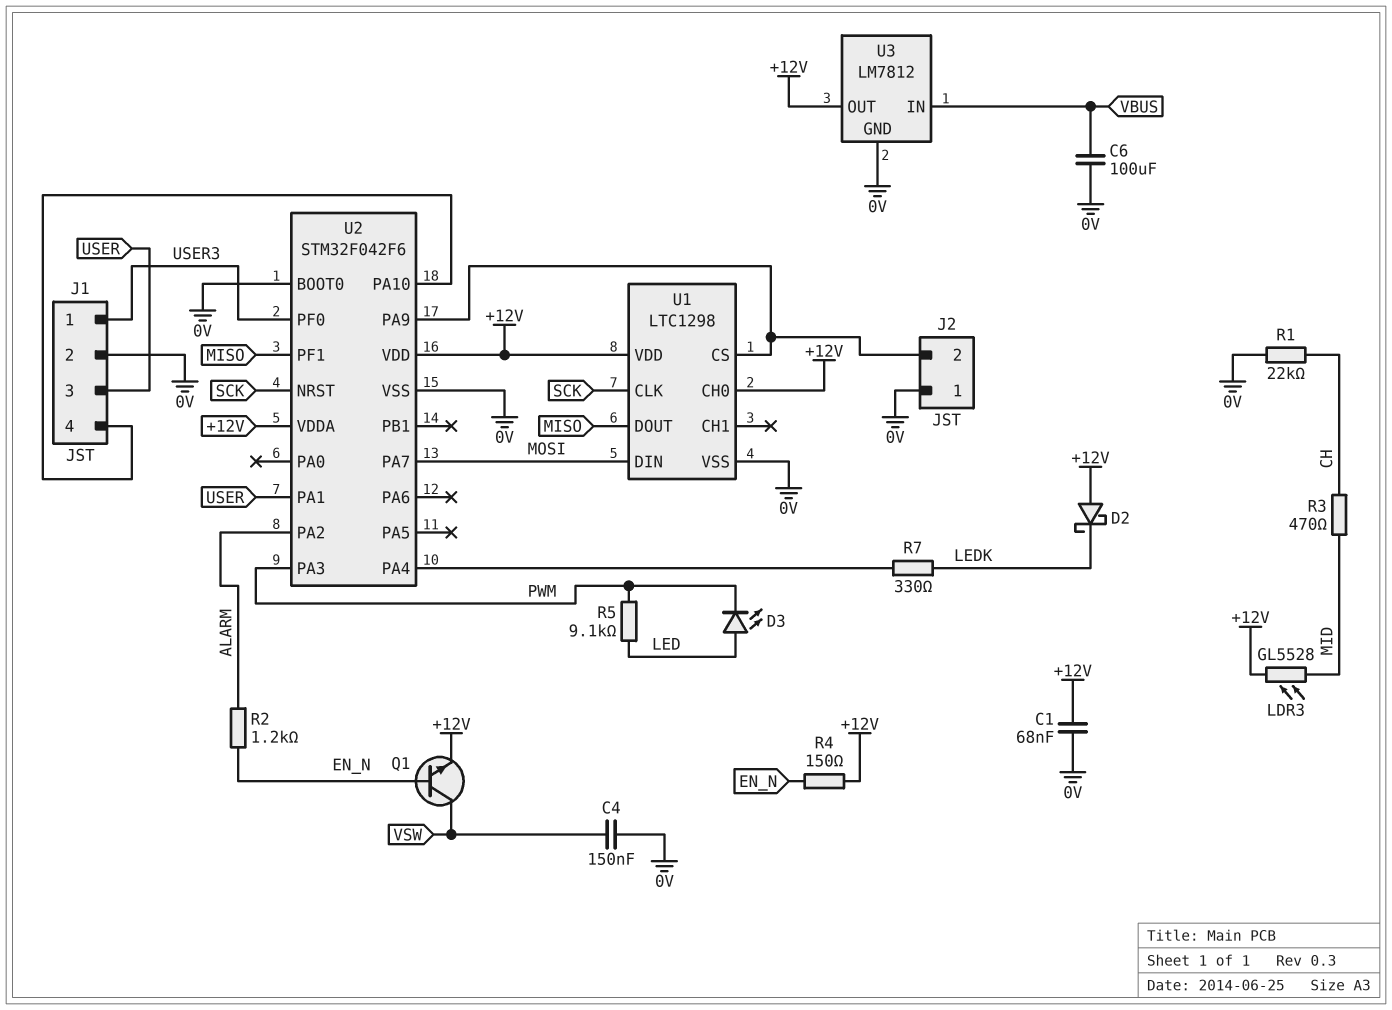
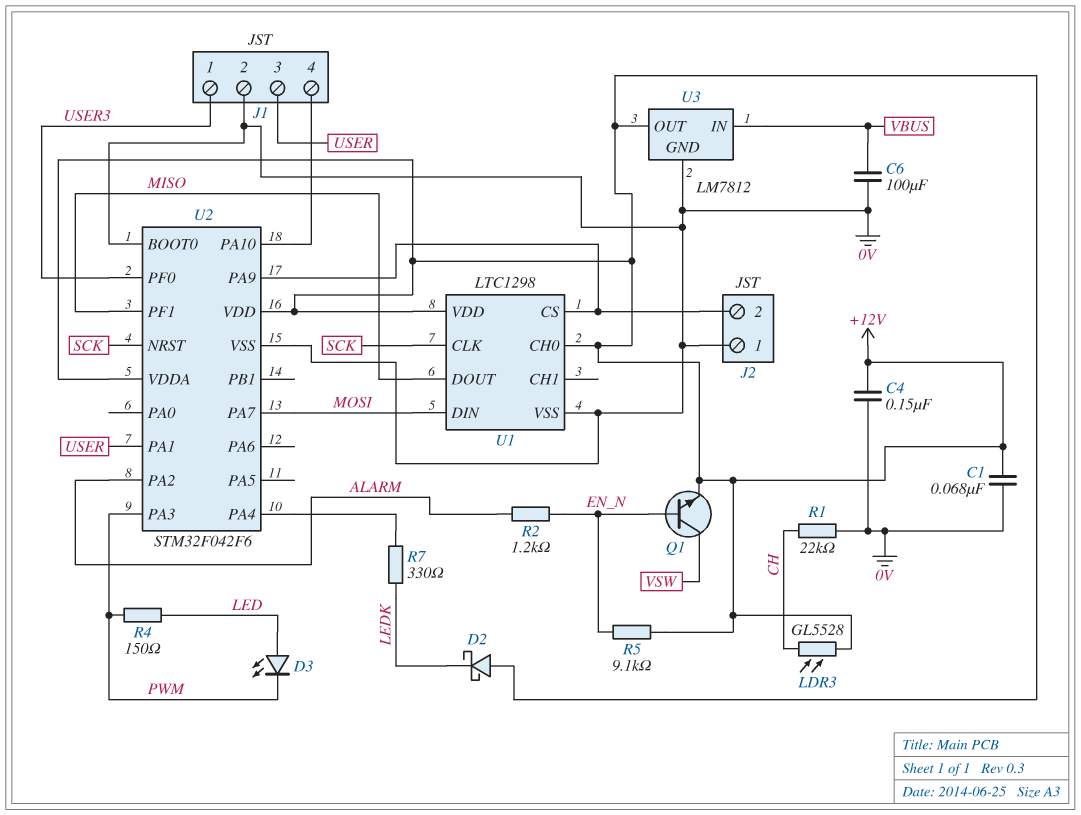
C4: 150nF (0V, VSW) -> 150nF (+12V, 0V)
LDR3: GL5528 (+12V, MID) -> GL5528 (+12V, CH)
R3: 470 (CH, MID) -> none
R4: 150 (+12V, EN_N) -> 150 (LED, PWM)
R5: 9.1k (LED, PWM) -> 9.1k (+12V, EN_N)

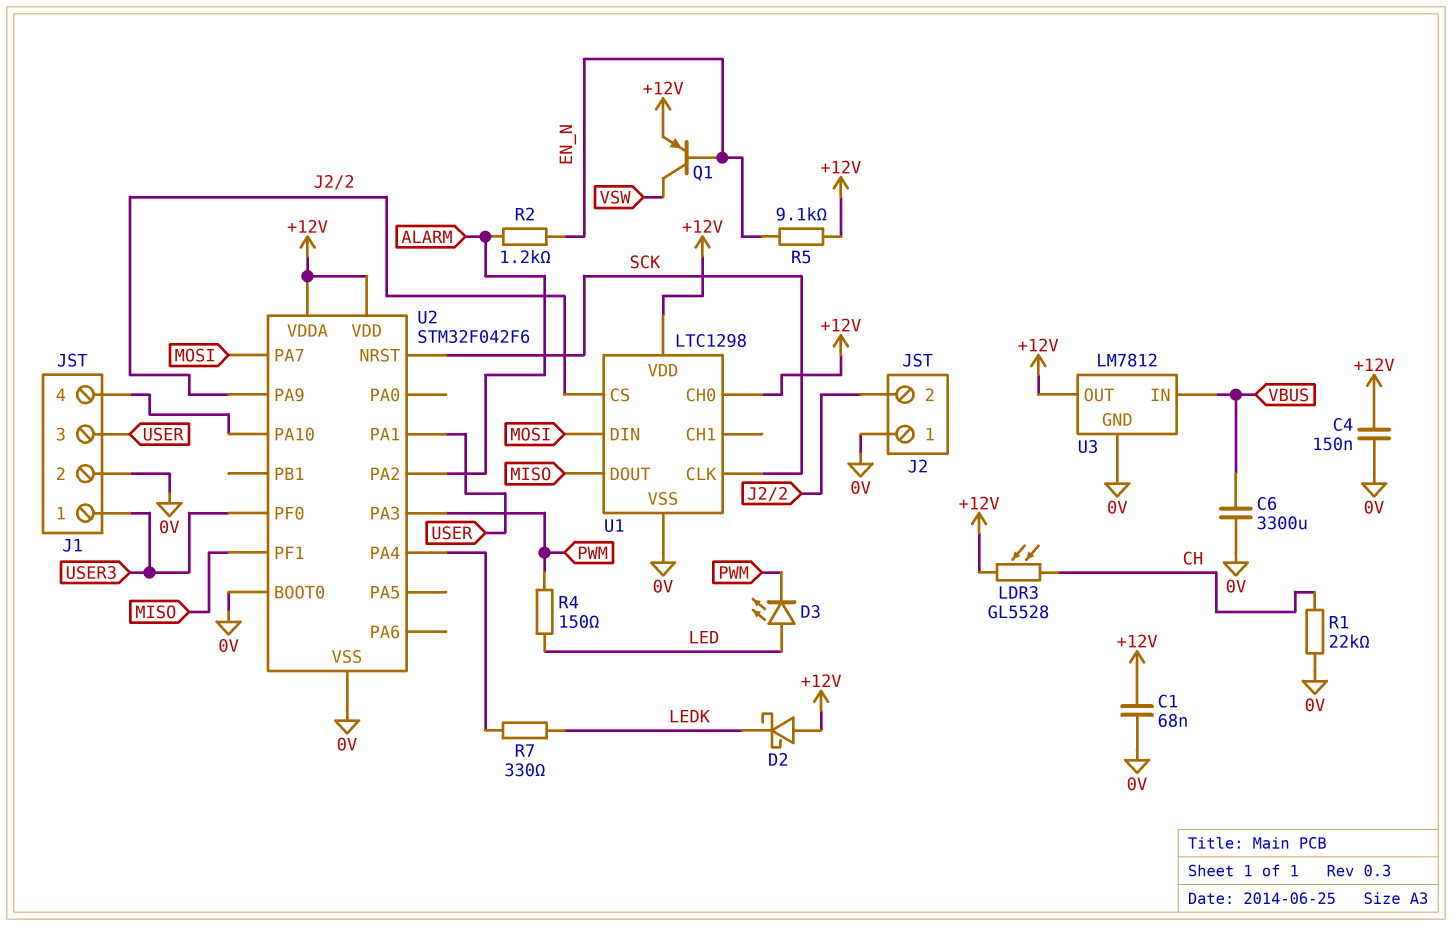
C6: 100uF (0V, VBUS) -> 3300uF (0V, VBUS)
Q1: NPN (B EN_N, C VSW, E +12V) -> PNP (B EN_N, C VSW, E +12V)

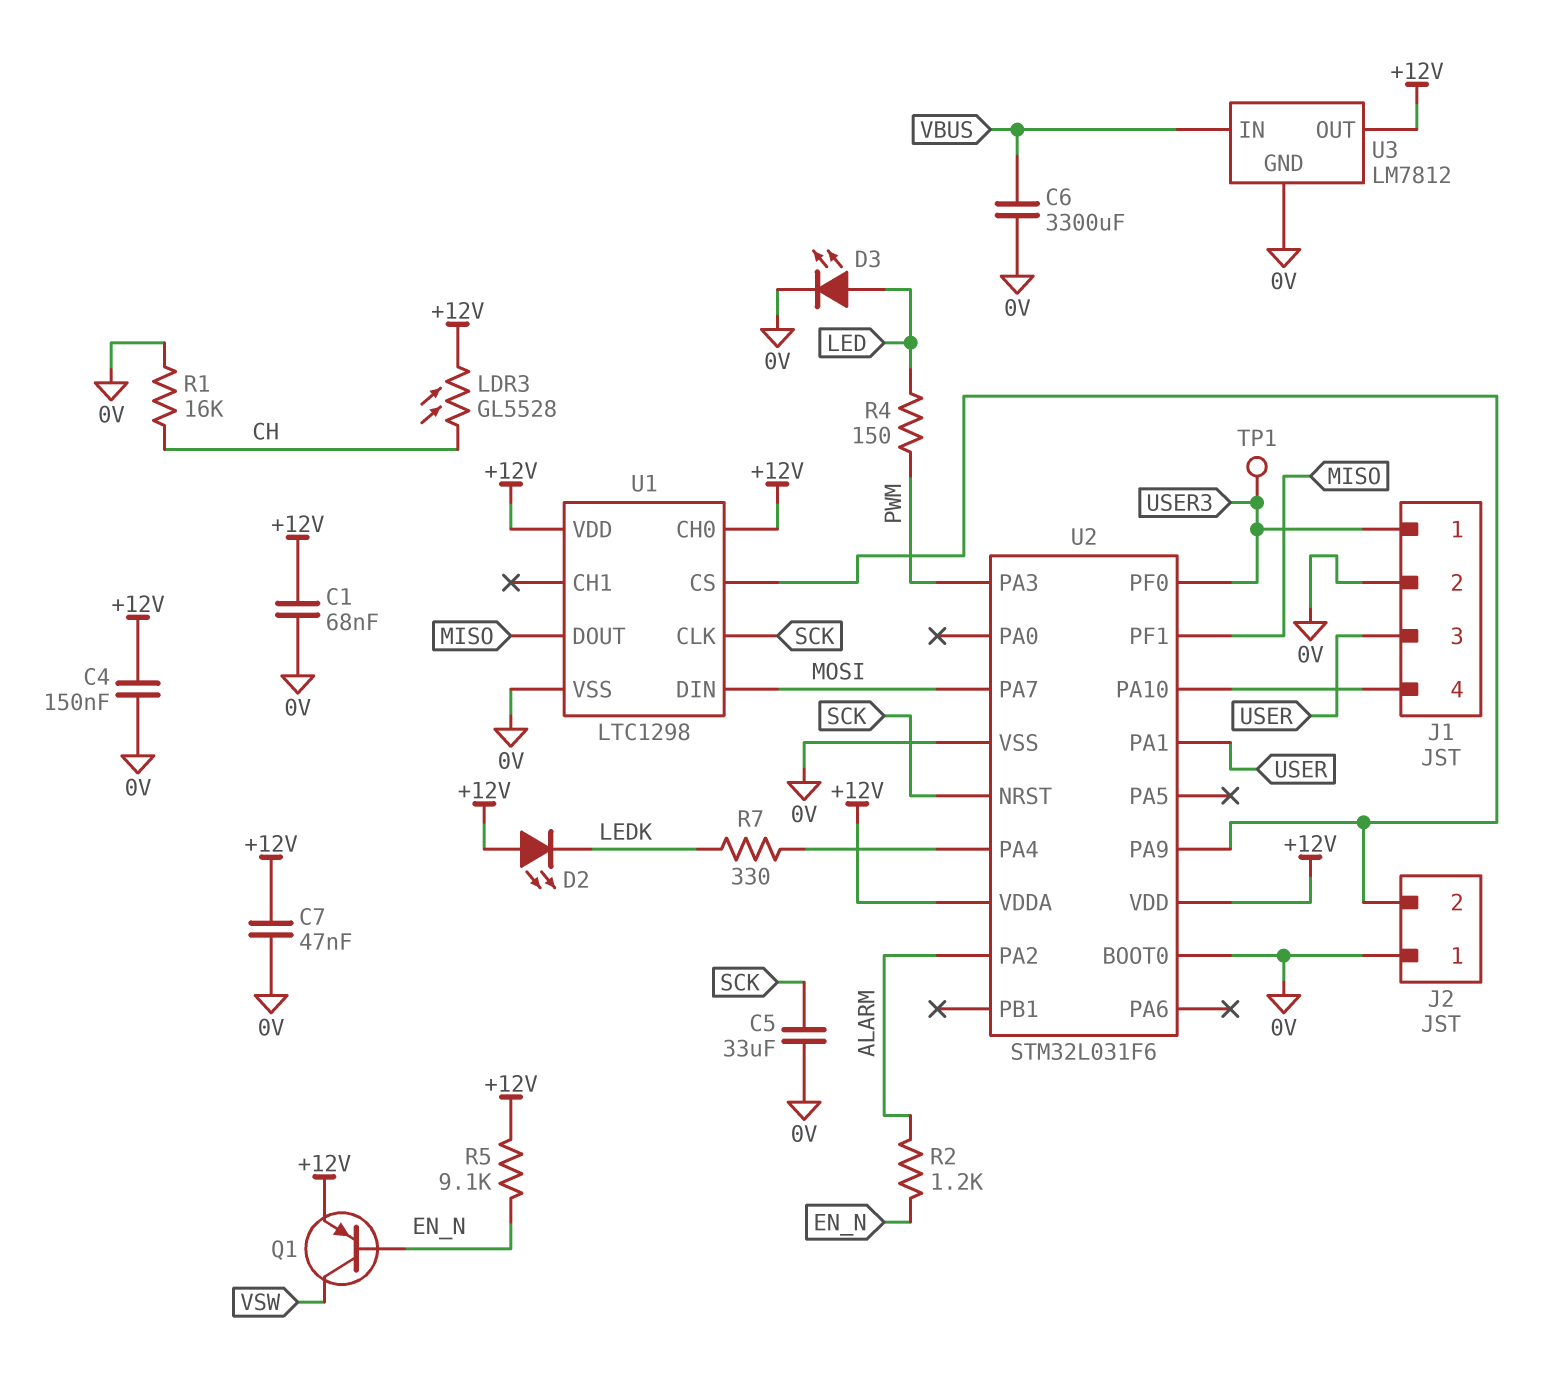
C5: none -> 33uF (0V, SCK)
C7: none -> 47nF (+12V, 0V)
D2: schottky (A +12V, K LEDK) -> LED (A +12V, K LEDK)
D3: LED (A LED, K PWM) -> LED (A LED, K 0V)
R1: 22k (0V, CH) -> 16k (0V, CH)
TP1: none -> test point (USER3)
U2: STM32F042F6 -> STM32L031F6

